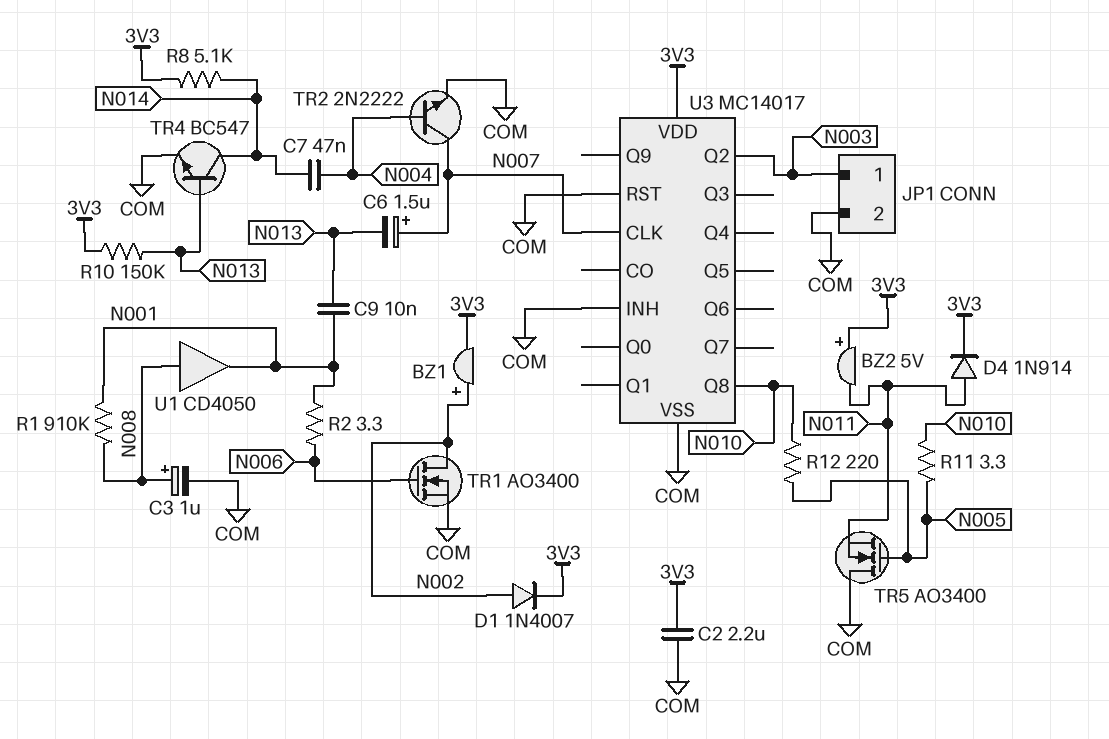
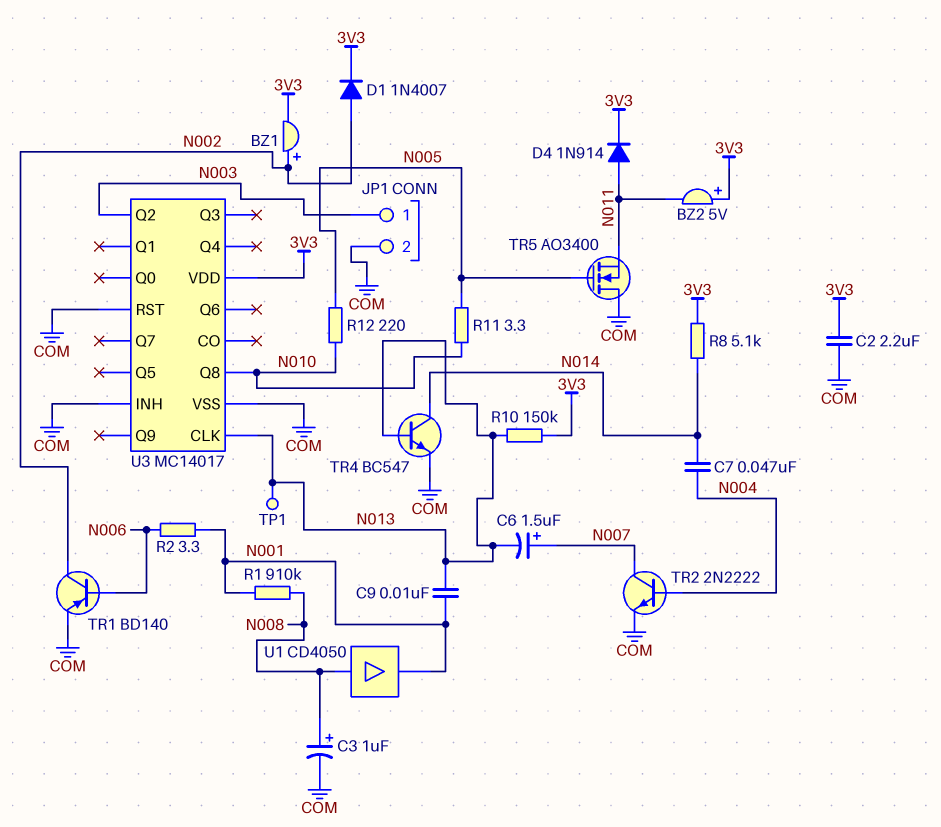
TP1: none -> test point (N013)
TR1: NMOS AO3400 (G N006, D N002, S COM) -> PNP BD140 (B N006, C N002, E COM)
U3 pin CLK: N007 -> N013

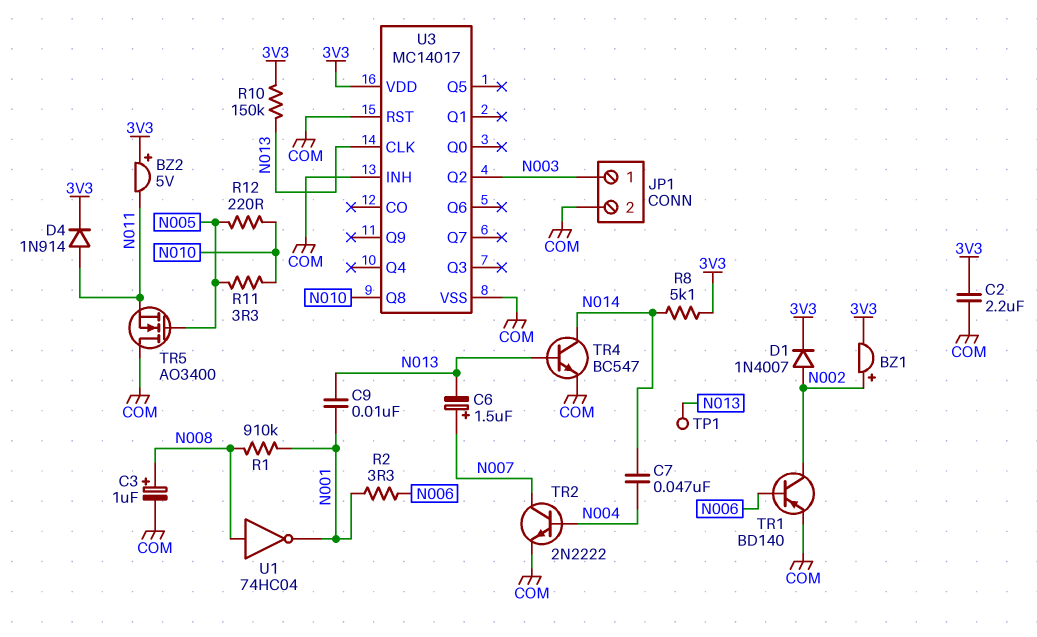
U1: buffer CD4050 (in N008, out N001) -> NOT 74HC04 (in N008, out N001)

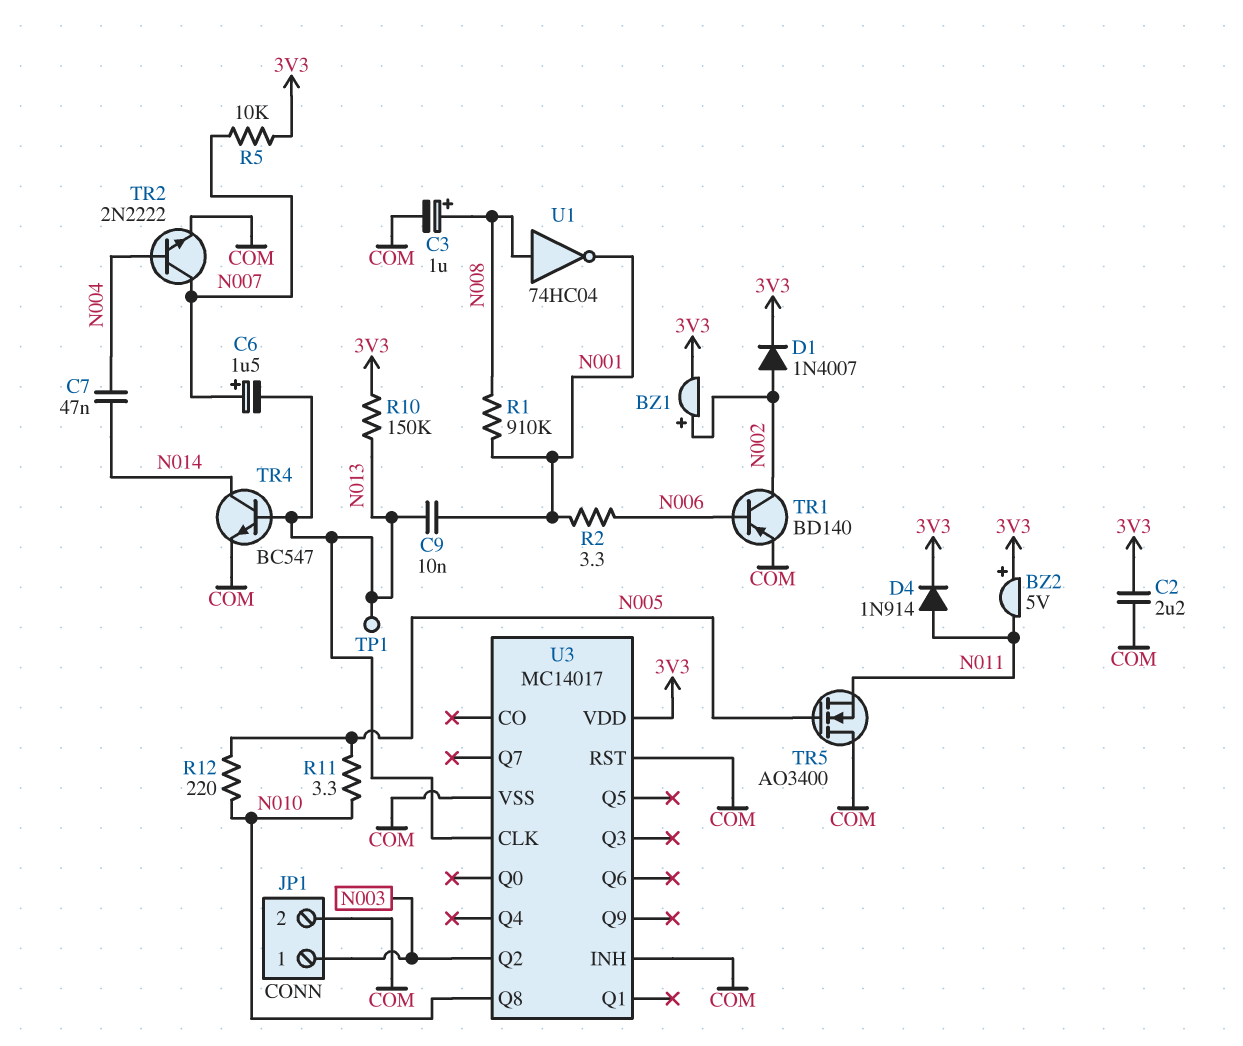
R5: none -> 10k (3V3, N007)
R8: 5.1k (3V3, N014) -> none

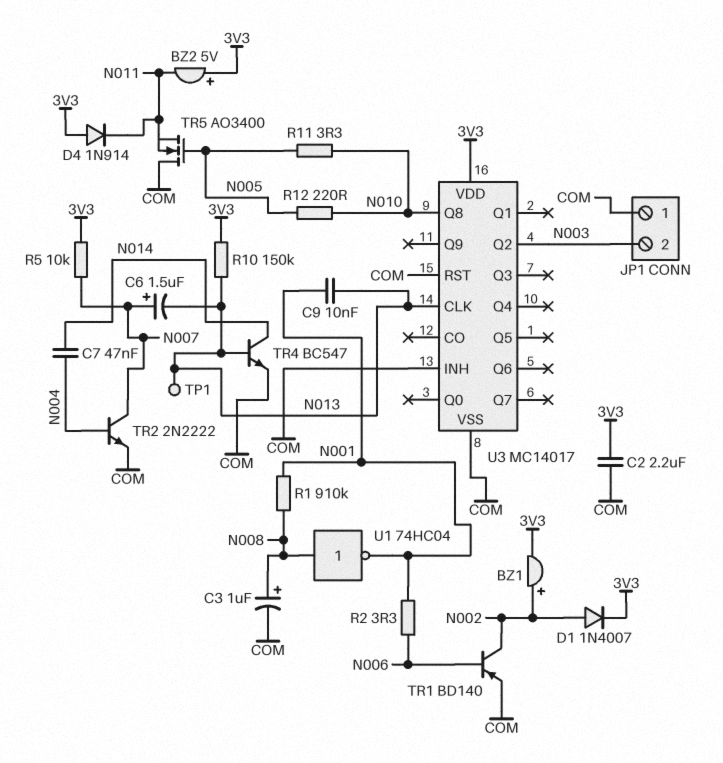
D4: diode 1N914 (A N011, K 3V3) -> diode 1N914 (A 3V3, K N011)
JP1 pin 1: N003 -> COM
JP1 pin 2: COM -> N003

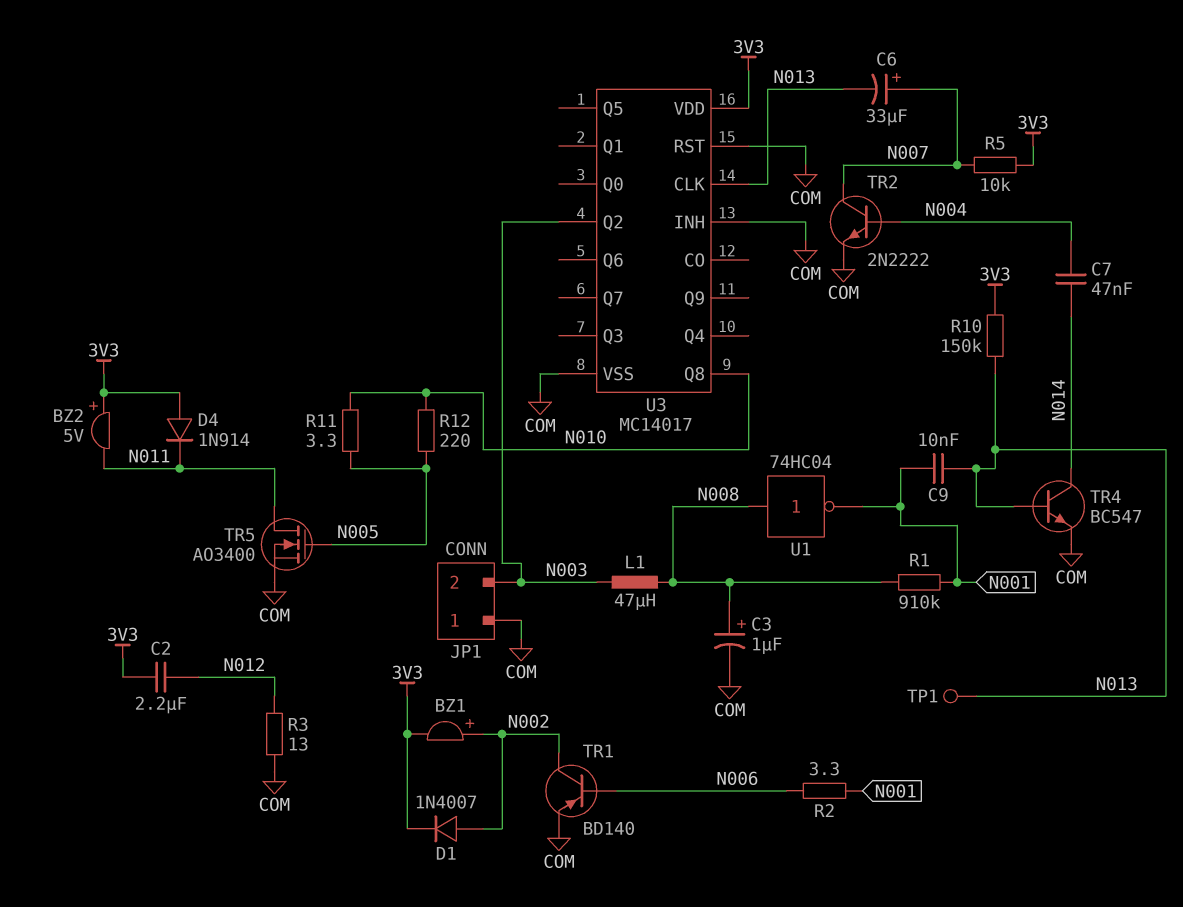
C2: 2.2uF (3V3, COM) -> 2.2uF (3V3, N012)
C6: 1.5uF (plus N007, minus N013) -> 33uF (plus N007, minus N013)
L1: none -> 47uH (N003, N008)
R3: none -> 13 (COM, N012)
TR5: NMOS AO3400 (G N005, D COM, S N011) -> NMOS AO3400 (G N005, D N011, S COM)

